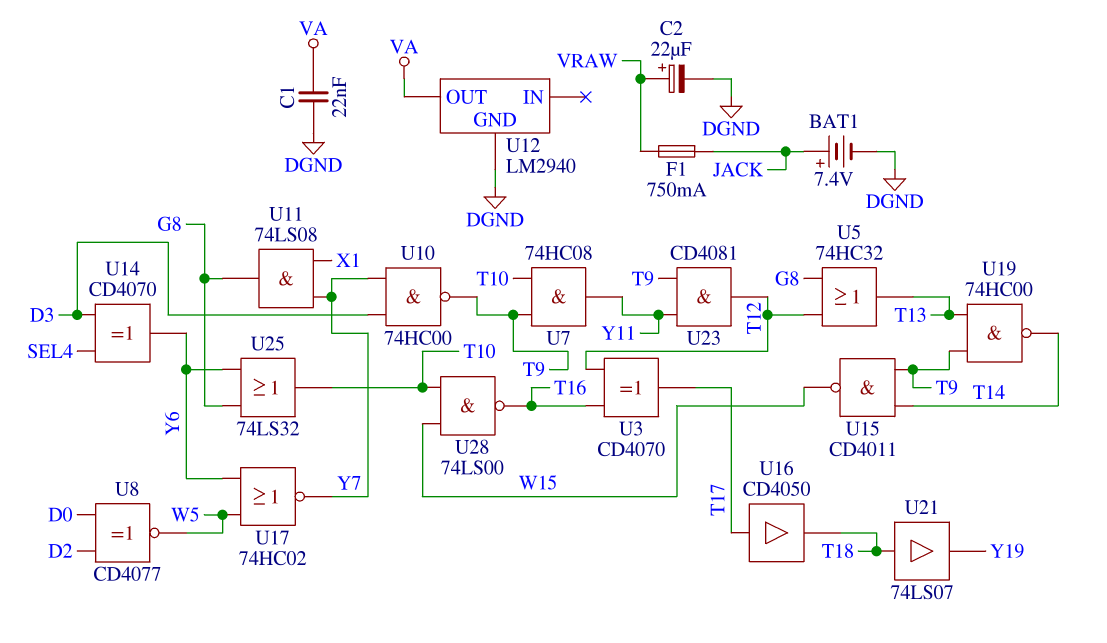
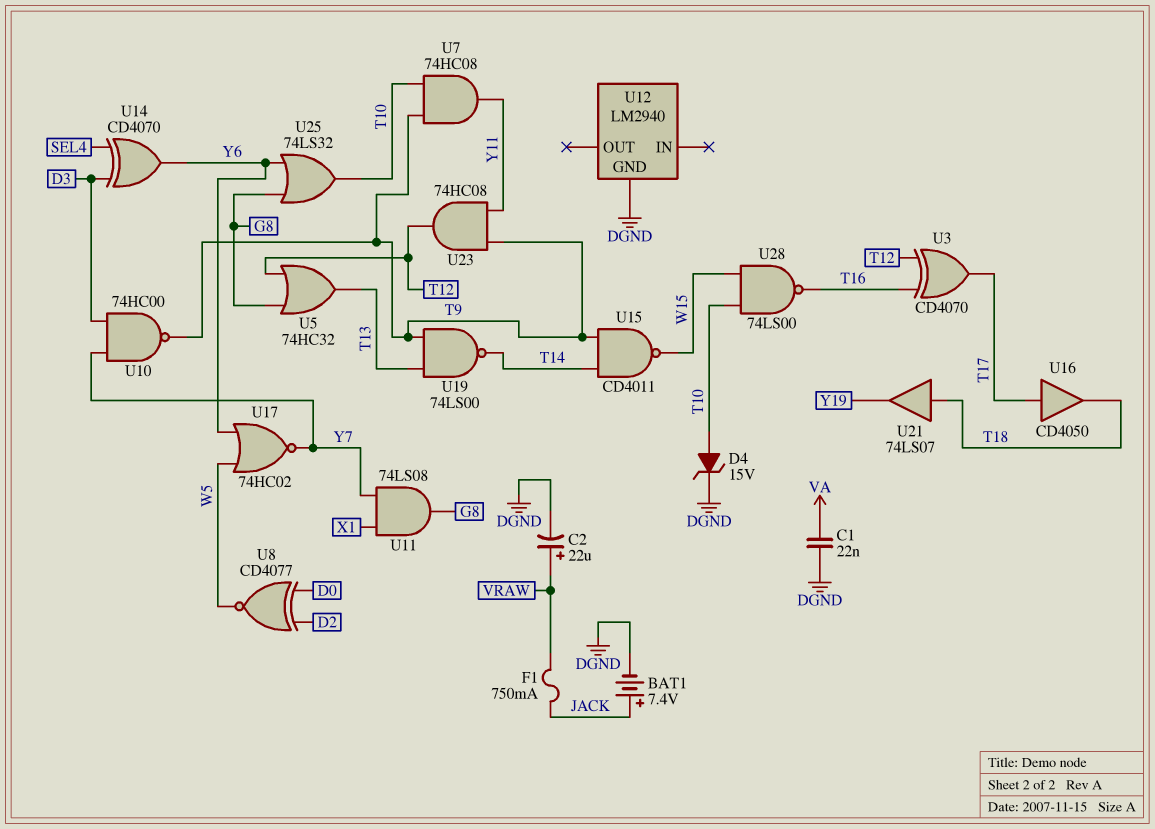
D4: none -> zener 15V (A T10, K DGND)
U12 pin OUT: VA -> none
U19: NAND 74HC00 (in T9, in T13, out T14) -> NAND 74LS00 (in T9, in T13, out T14)
U23: AND CD4081 (in T9, in Y11, out T12) -> AND 74HC08 (in T9, in Y11, out T12)

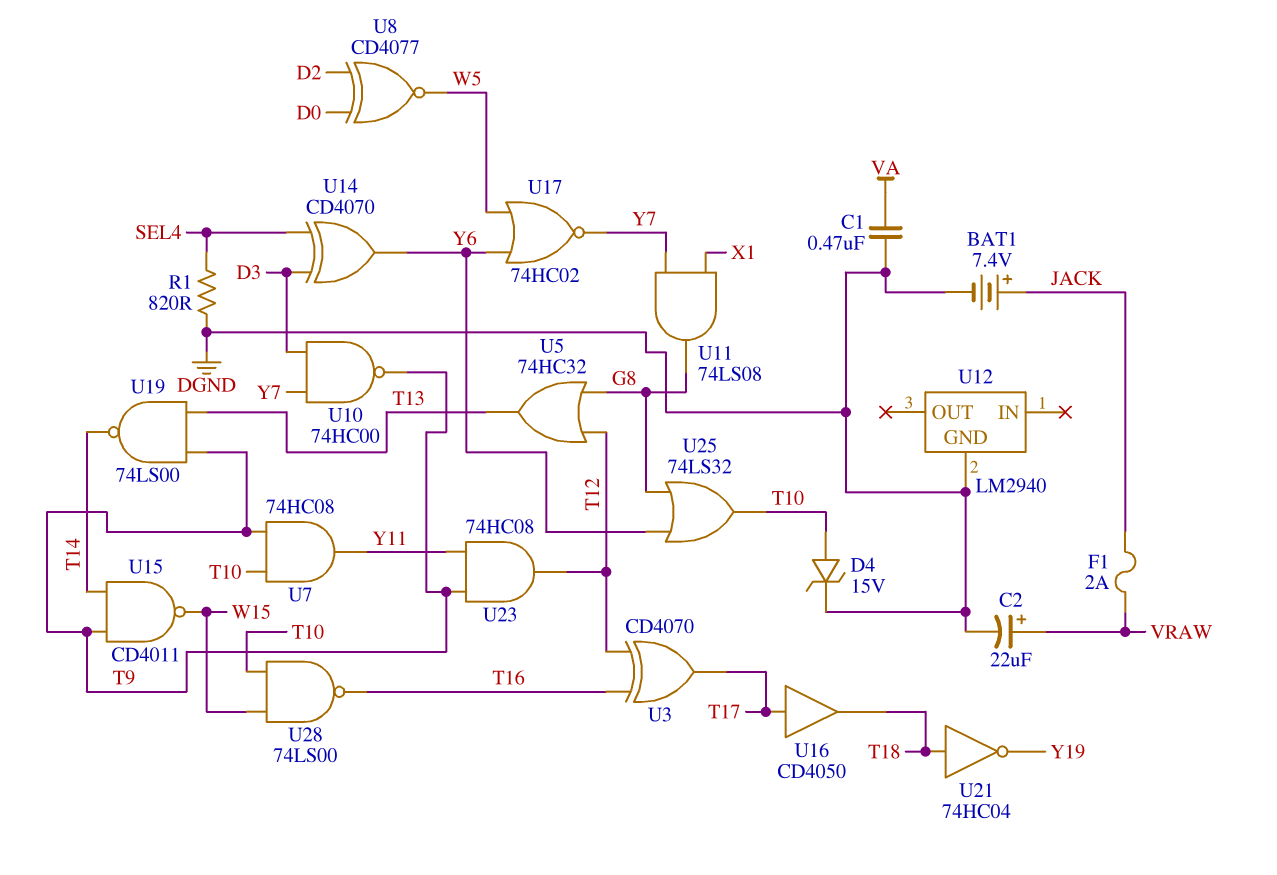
C1: 22nF (DGND, VA) -> 470nF (DGND, VA)
F1: 750mA (JACK, VRAW) -> 2A (JACK, VRAW)
R1: none -> 820 (DGND, SEL4)
U21: buffer 74LS07 (in T18, out Y19) -> NOT 74HC04 (in T18, out Y19)

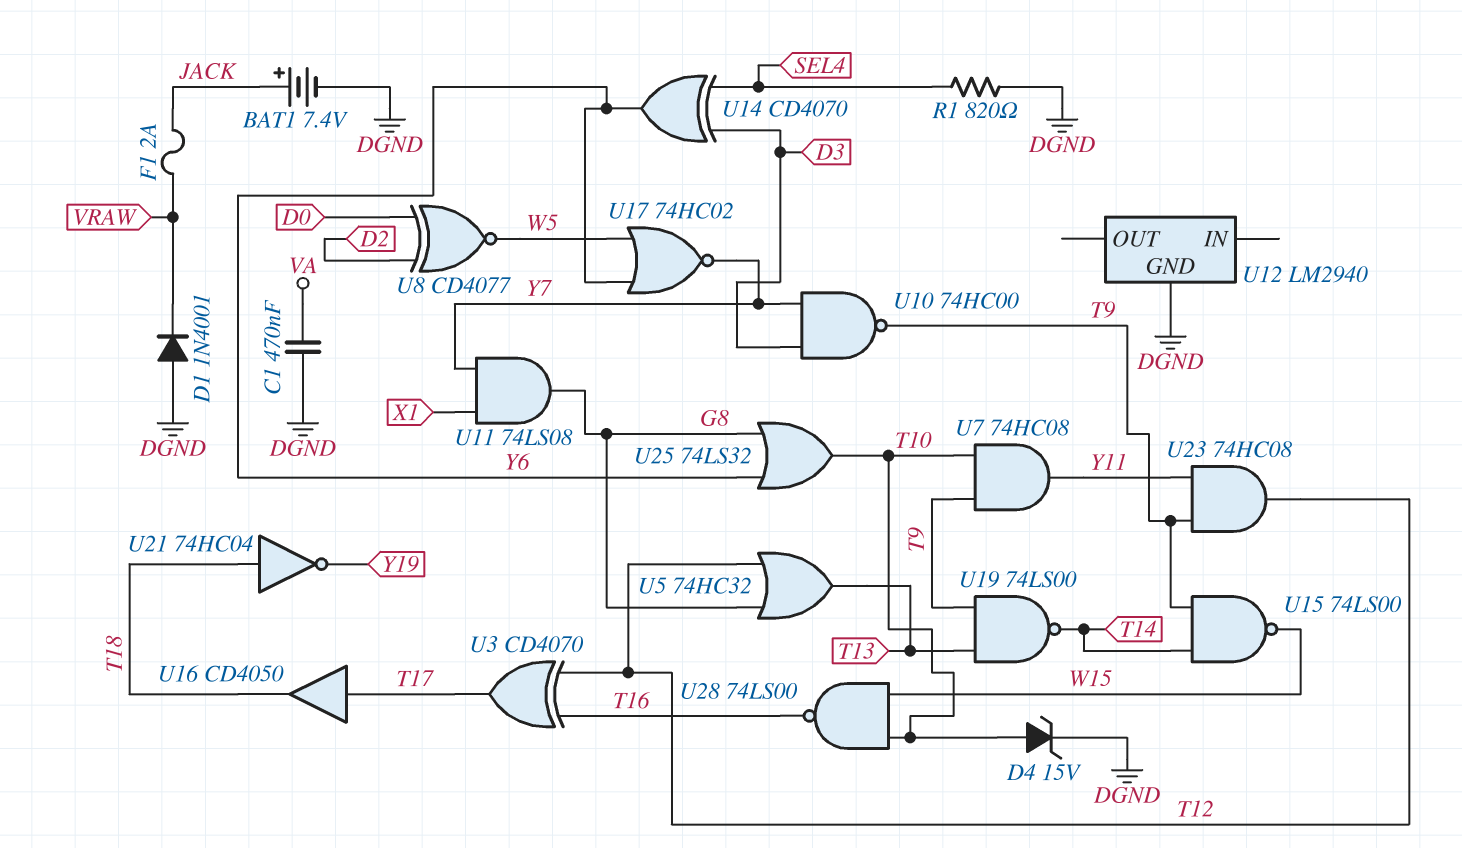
C2: 22uF (plus VRAW, minus DGND) -> none
D1: none -> diode 1N4001 (A DGND, K VRAW)
U15: NAND CD4011 (in T9, in T14, out W15) -> NAND 74LS00 (in T9, in T14, out W15)

